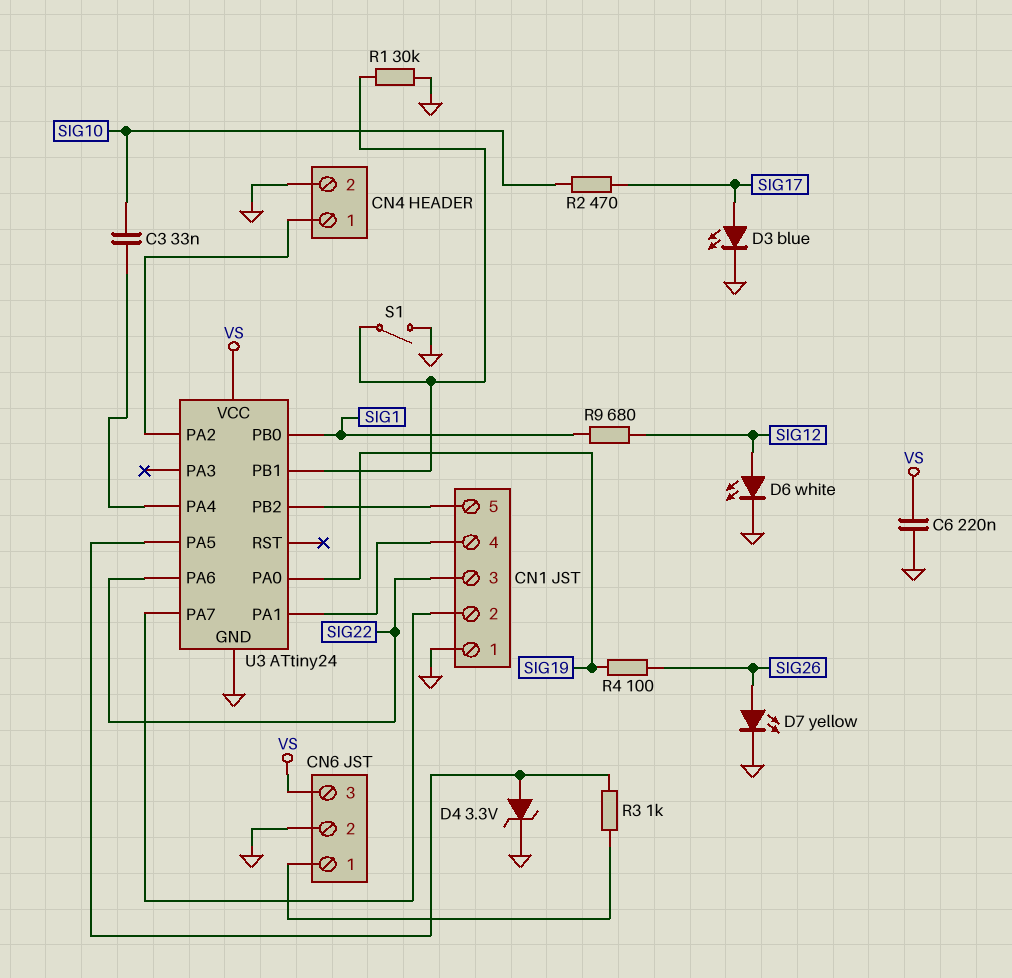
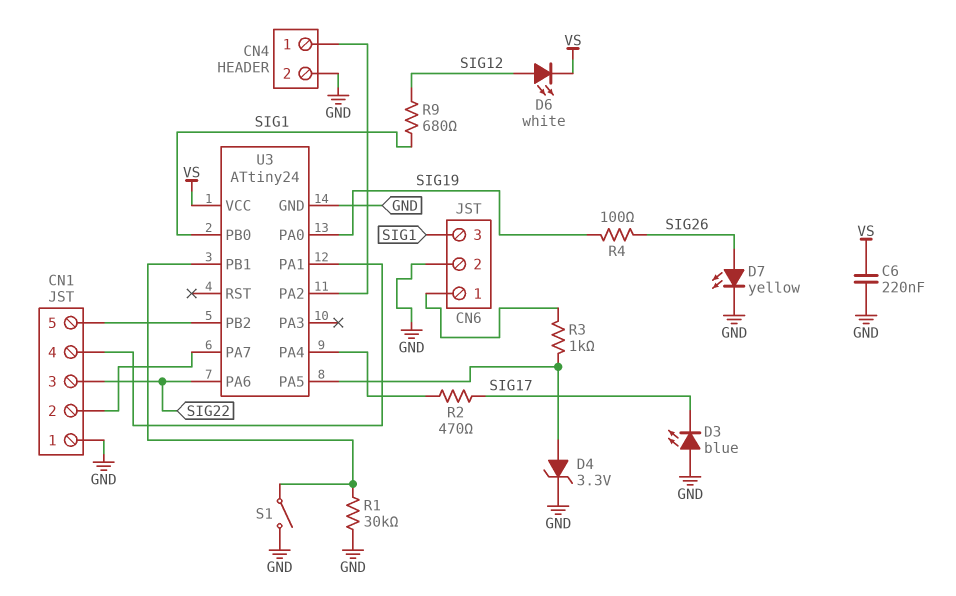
C3: 33nF (SIG10, U3/PA4) -> none
CN6 pin 3: VS -> SIG1
D3: LED blue (A SIG17, K GND) -> LED blue (A GND, K SIG17)
D6: LED white (A SIG12, K GND) -> LED white (A SIG12, K VS)
R2: 470 (SIG10, SIG17) -> 470 (SIG17, U3/PA4)

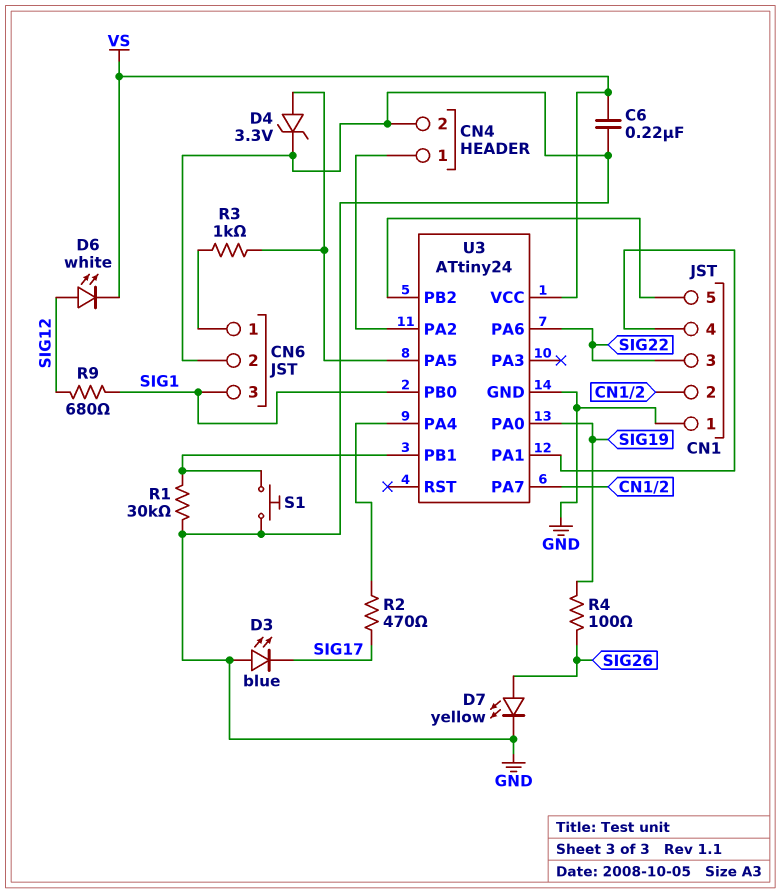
S1: switch (GND, U3/PB1) -> button (GND, U3/PB1)

